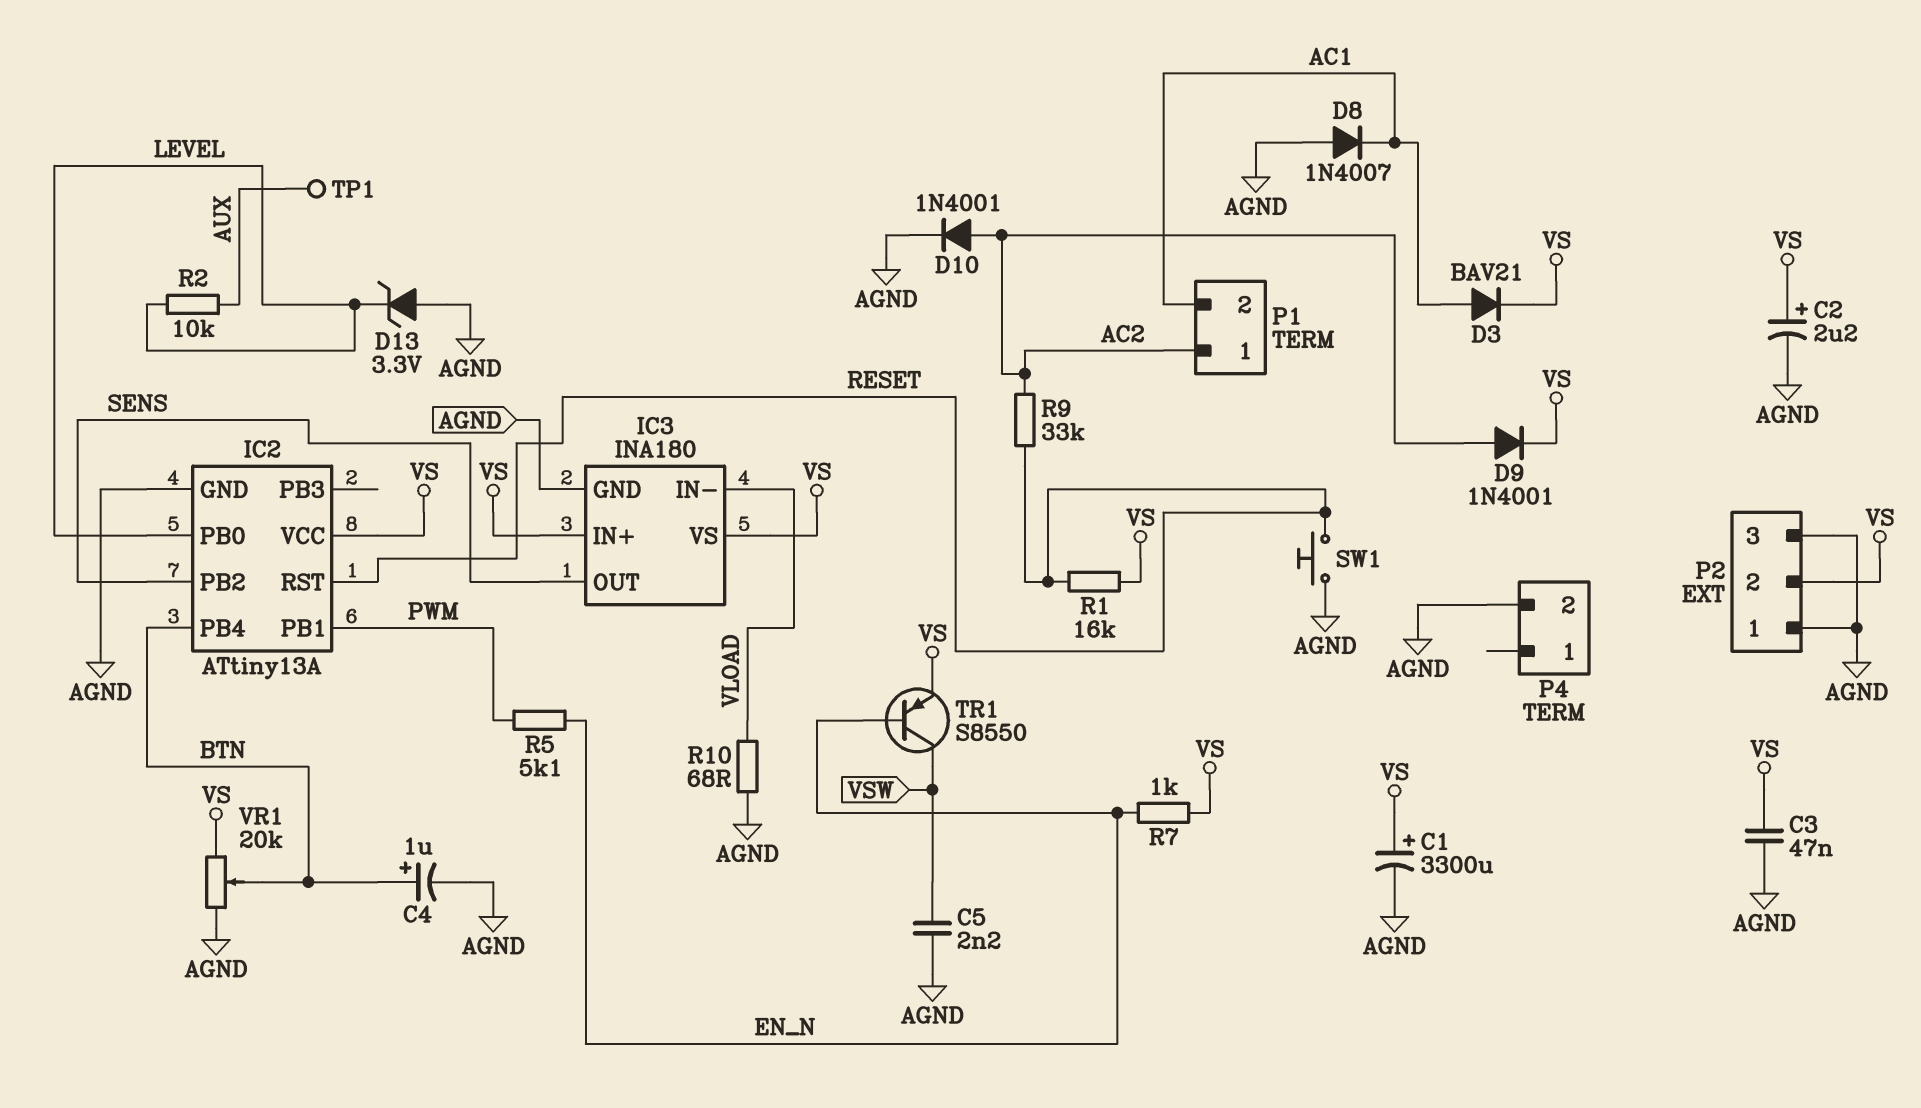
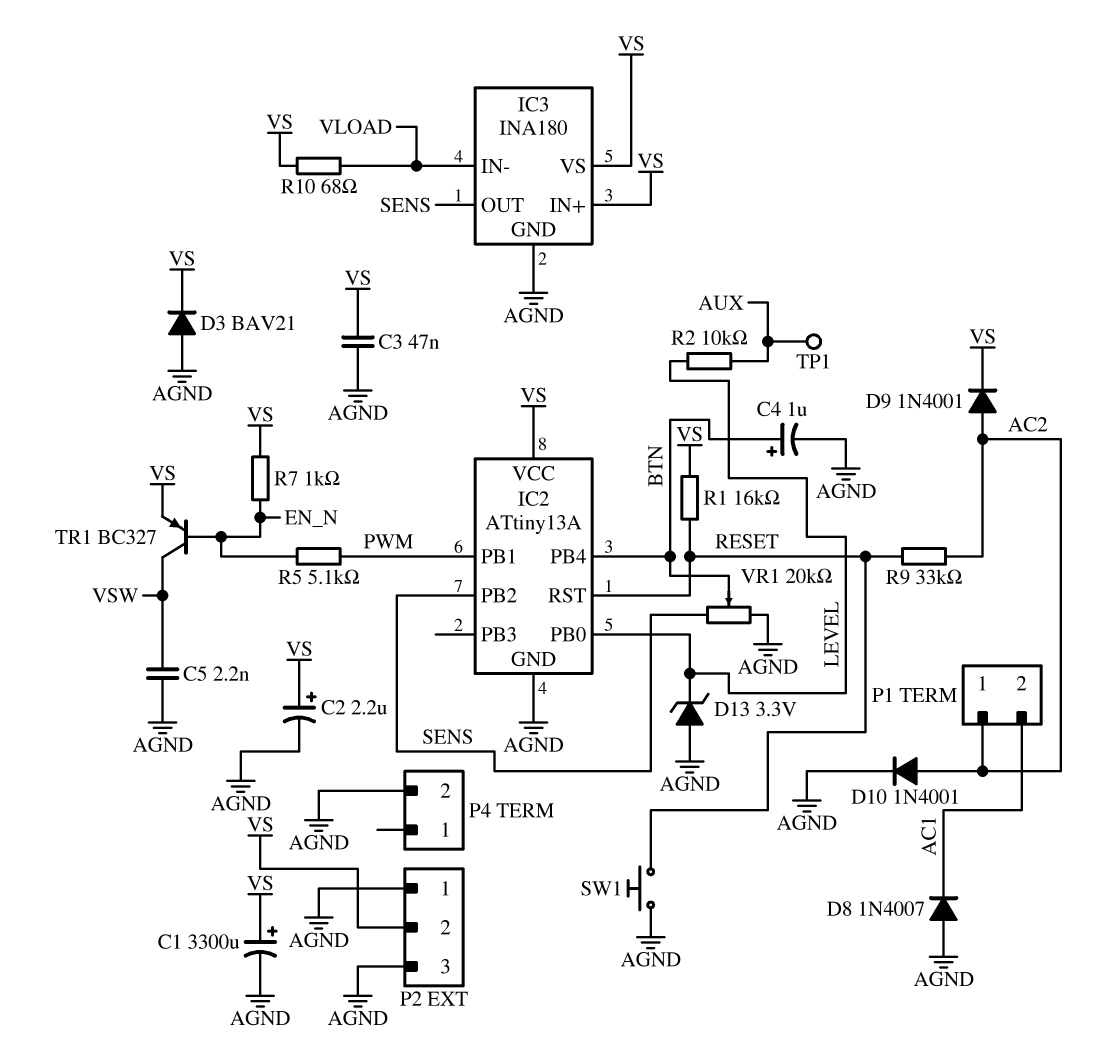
D3: diode BAV21 (A AC1, K VS) -> diode BAV21 (A AGND, K VS)
R10: 68 (AGND, VLOAD) -> 68 (VLOAD, VS)
TR1: PNP S8550 (B EN_N, C VSW, E VS) -> PNP BC327 (B EN_N, C VSW, E VS)
VR1: 20k (AGND, VS, wiper BTN) -> 20k (AGND, SENS, wiper BTN)

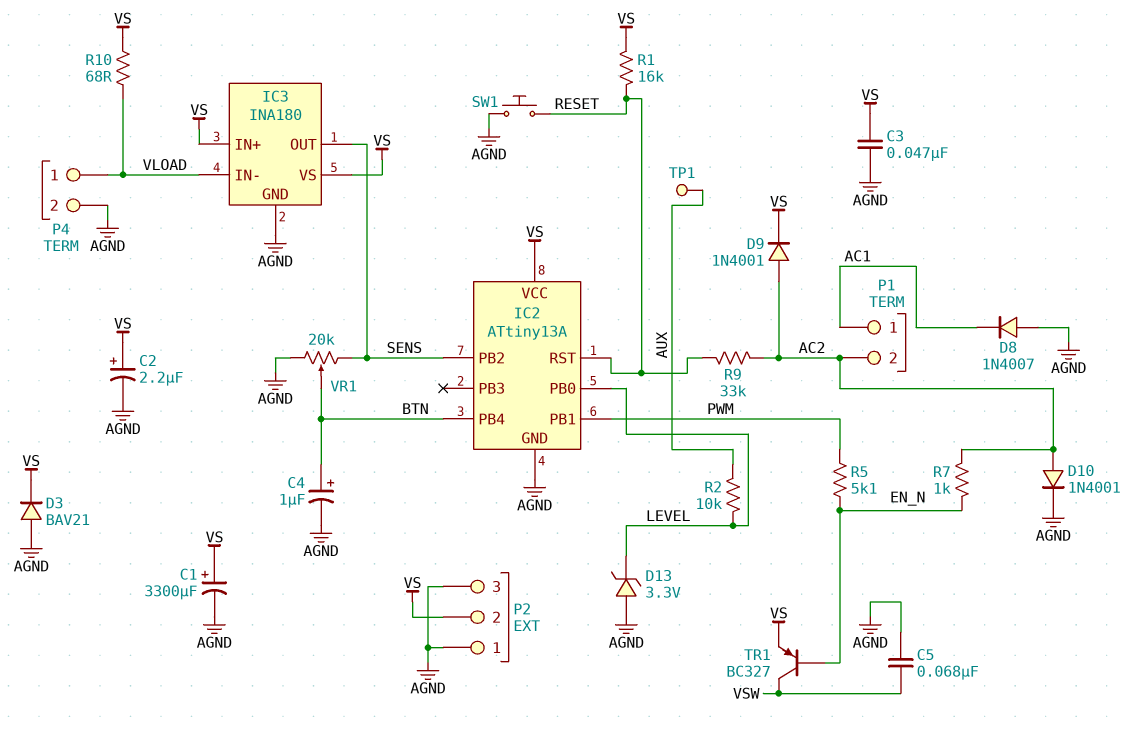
C5: 2.2nF (AGND, VSW) -> 68nF (AGND, VSW)
P1 pin 1: AC2 -> AC1
P1 pin 2: AC1 -> AC2
P4 pin 1: none -> VLOAD
R7: 1k (EN_N, VS) -> 1k (AC2, EN_N)

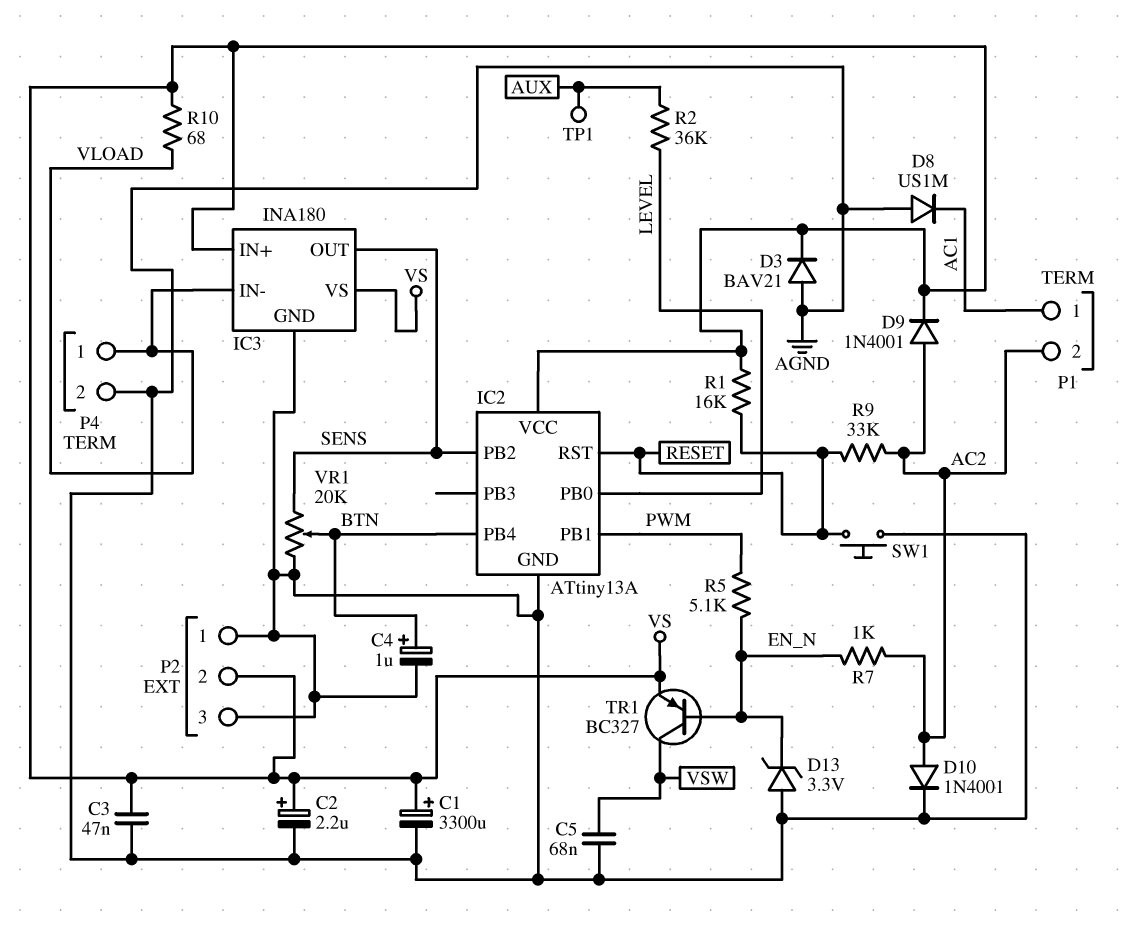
D8: diode 1N4007 (A AGND, K AC1) -> diode US1M (A AGND, K AC1)
D13: zener 3.3V (A AGND, K LEVEL) -> zener 3.3V (A AGND, K EN_N)
R2: 10k (AUX, LEVEL) -> 36k (AUX, LEVEL)

